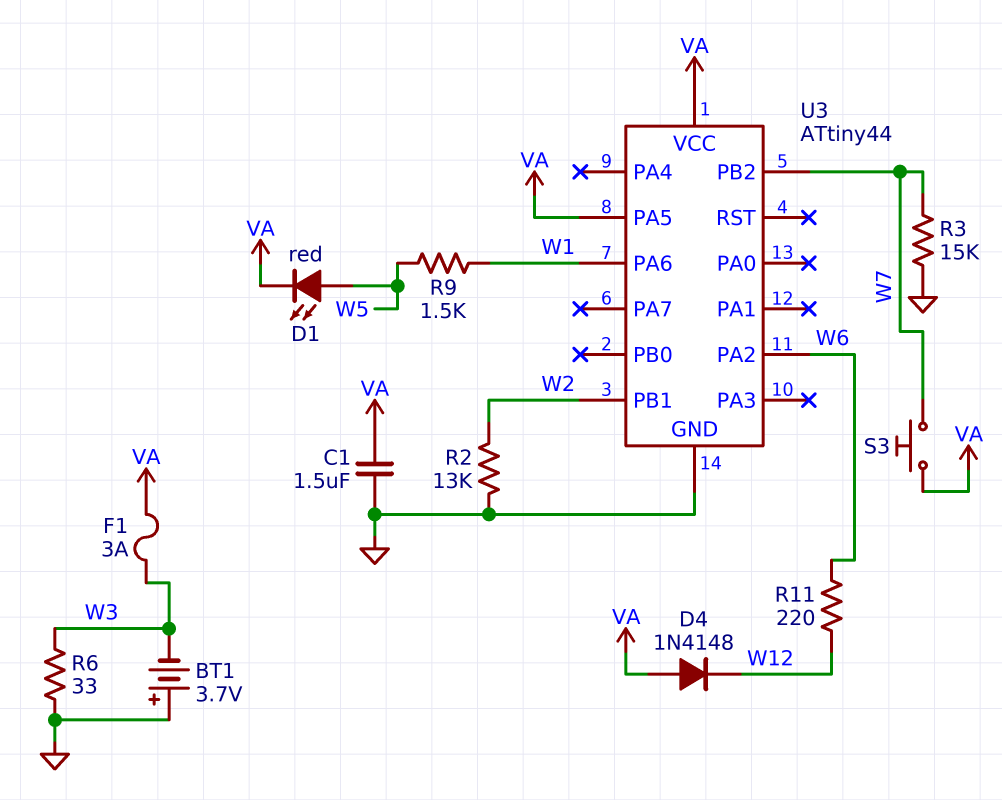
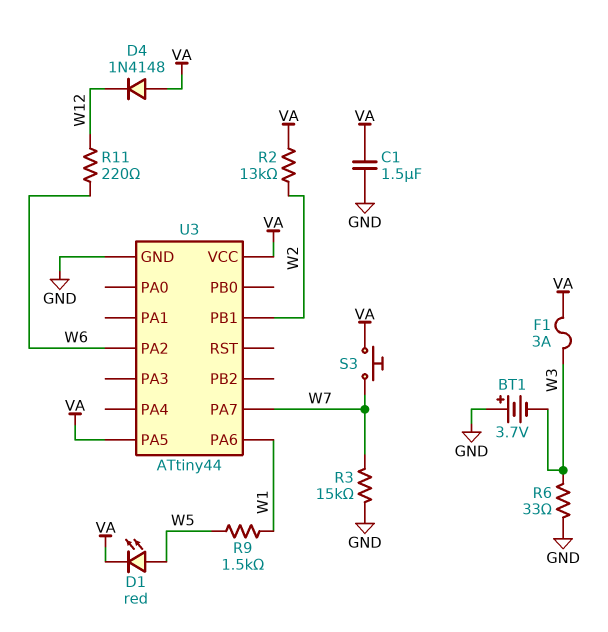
R2: 13k (GND, W2) -> 13k (VA, W2)
U3 pin PA7: none -> W7
U3 pin PB2: W7 -> none

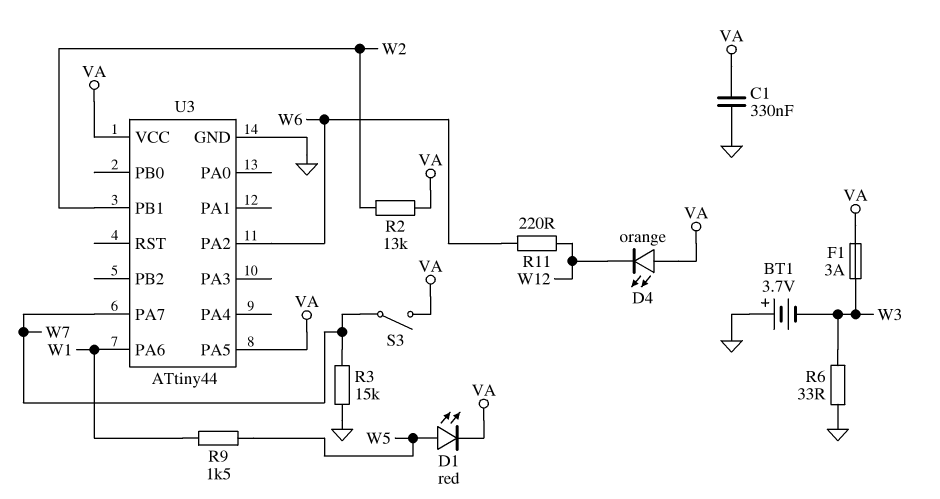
C1: 1.5uF (GND, VA) -> 330nF (GND, VA)
D4: diode 1N4148 (A VA, K W12) -> LED orange (A VA, K W12)
S3: button (VA, W7) -> switch (VA, W7)

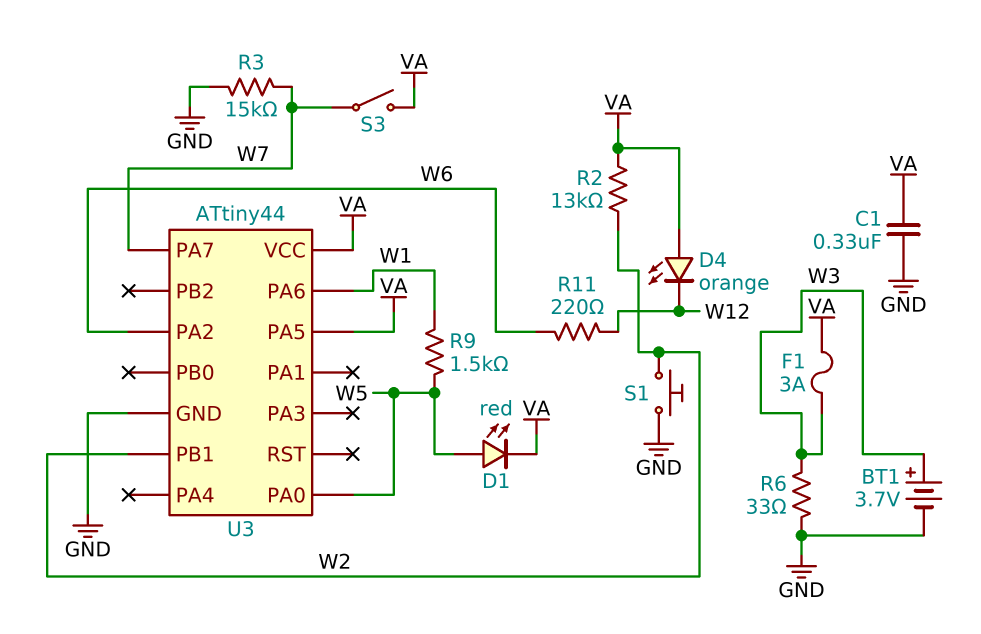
BT1: 3.7V (plus GND, minus W3) -> 3.7V (plus W3, minus GND)
S1: none -> button (GND, W2)
U3 pin PA0: none -> W5

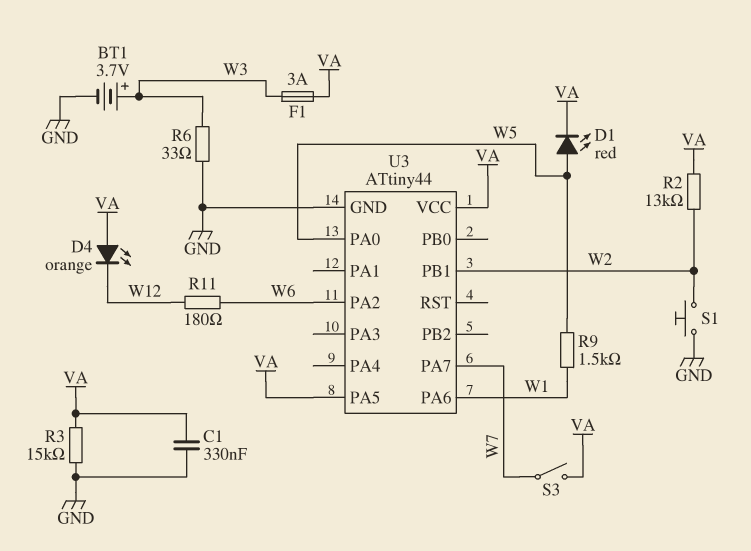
R3: 15k (GND, W7) -> 15k (GND, VA)
R11: 220 (W6, W12) -> 180 (W6, W12)

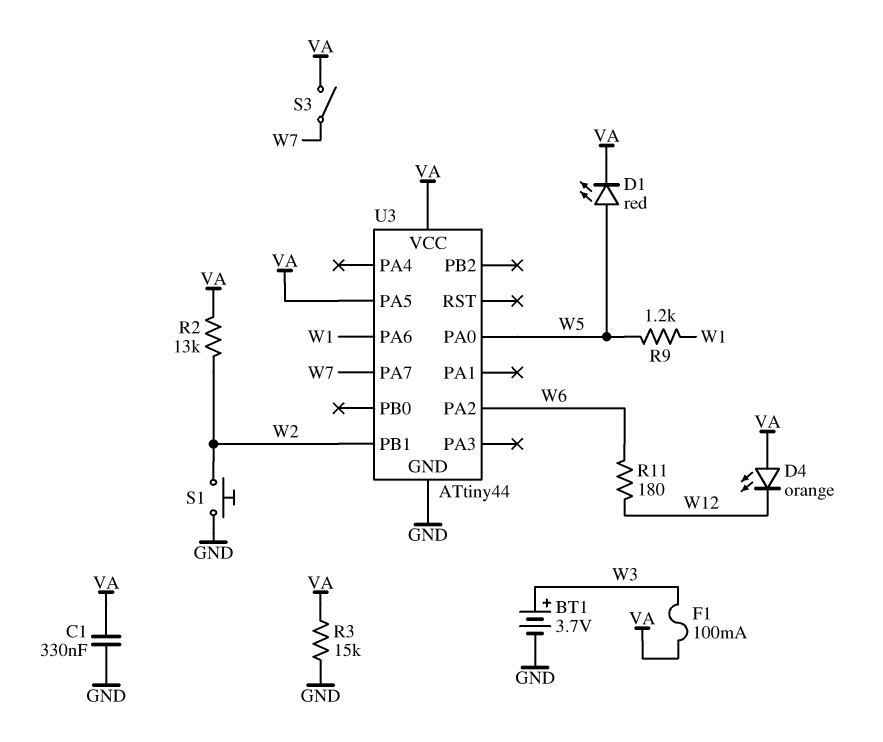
F1: 3A (VA, W3) -> 100mA (VA, W3)
R6: 33 (GND, W3) -> none
R9: 1.5k (W1, W5) -> 1.2k (W1, W5)

